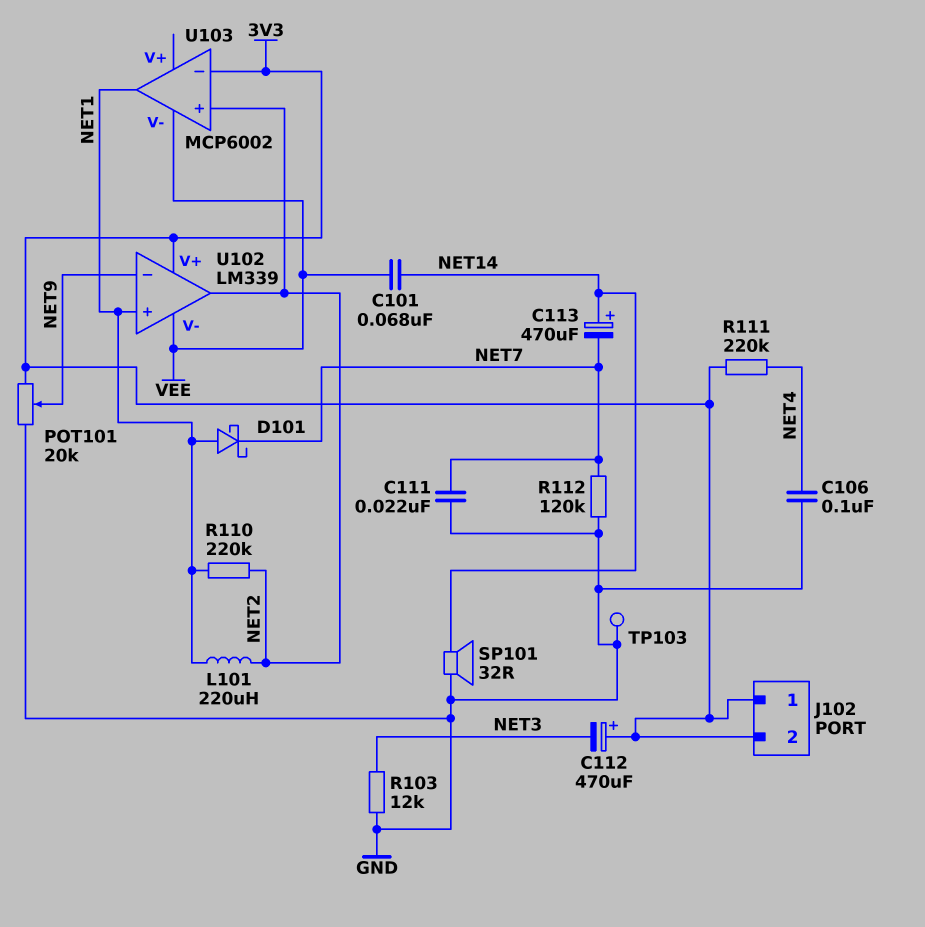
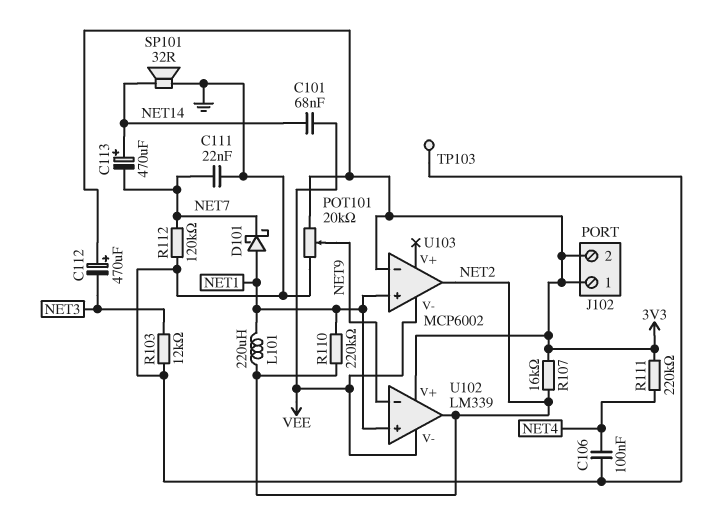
R107: none -> 16k (3V3, NET2)
U103 pin in+: NET2 -> NET1
U103 pin out: NET1 -> NET2

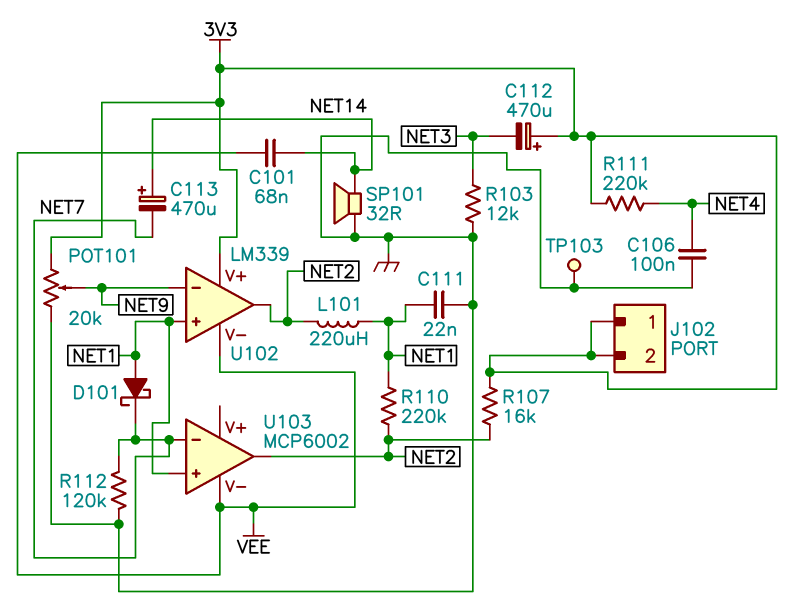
C111: 22nF (GND, NET7) -> 22nF (GND, NET1)
U103 pin in-: 3V3 -> NET7

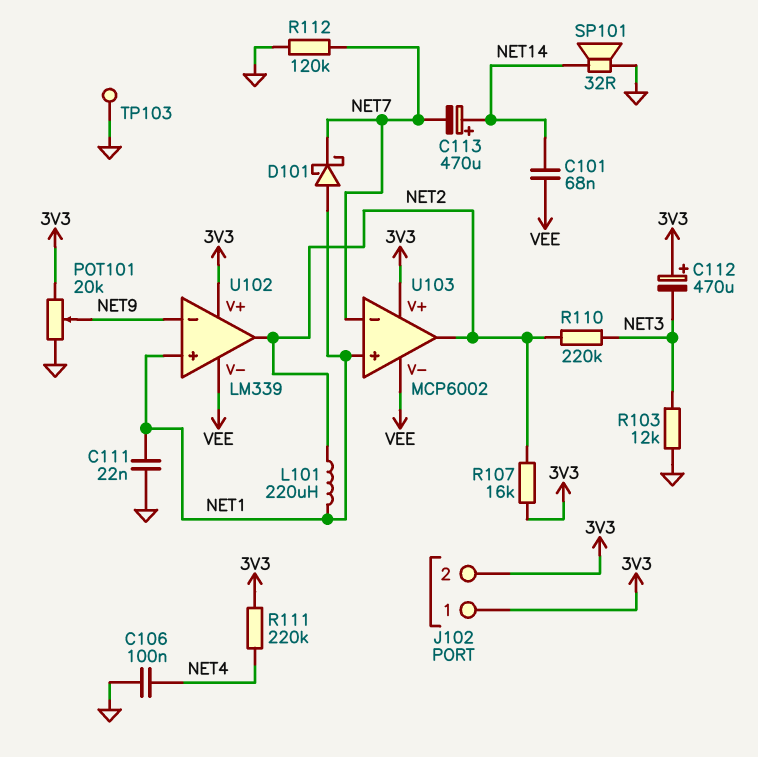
R110: 220k (NET1, NET2) -> 220k (NET2, NET3)
U103 pin V+: none -> 3V3

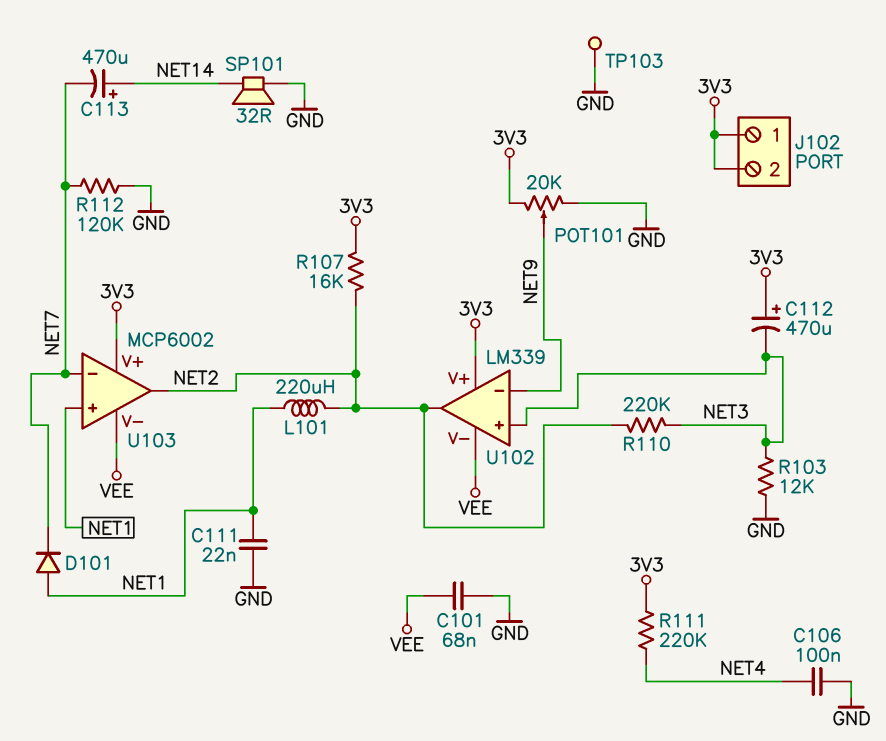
C101: 68nF (NET14, VEE) -> 68nF (GND, VEE)
D101: schottky (A NET1, K NET7) -> diode (A NET1, K NET7)
U102 pin in+: NET1 -> NET3

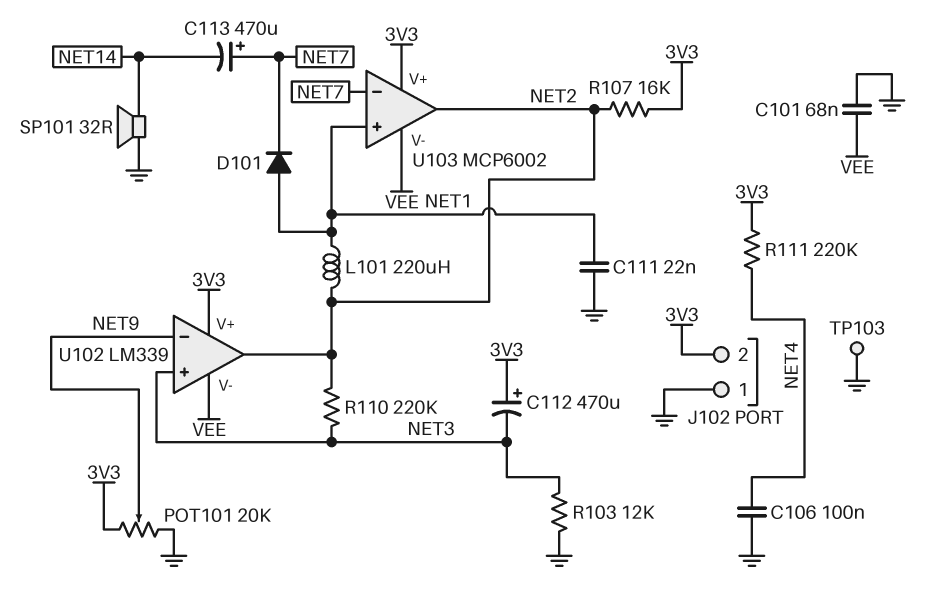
C113: 470uF (plus NET14, minus NET7) -> 470uF (plus NET7, minus NET14)
J102 pin 1: 3V3 -> GND
R112: 120k (GND, NET7) -> none

